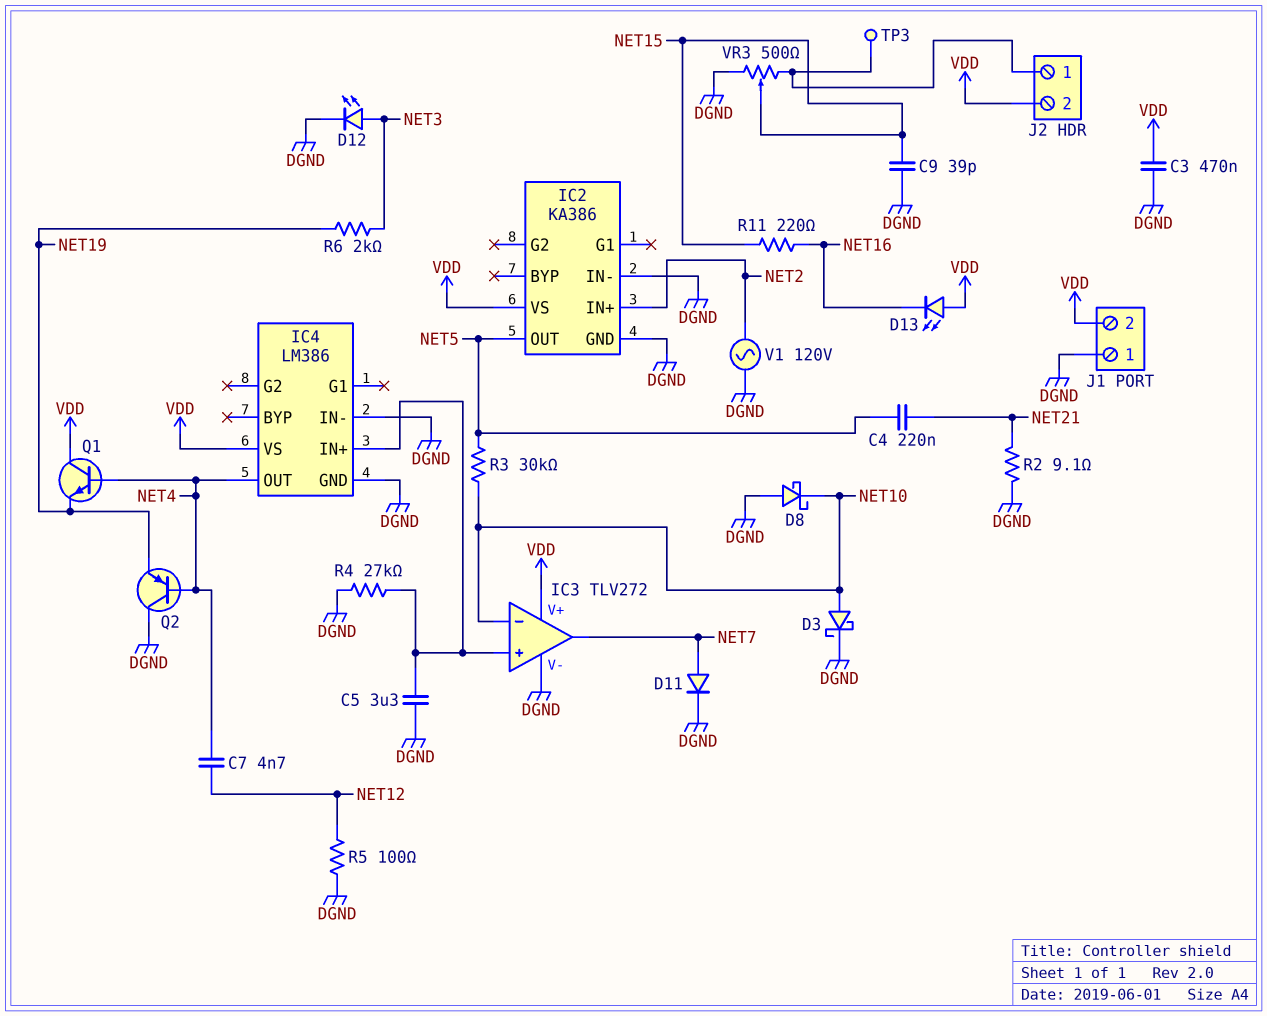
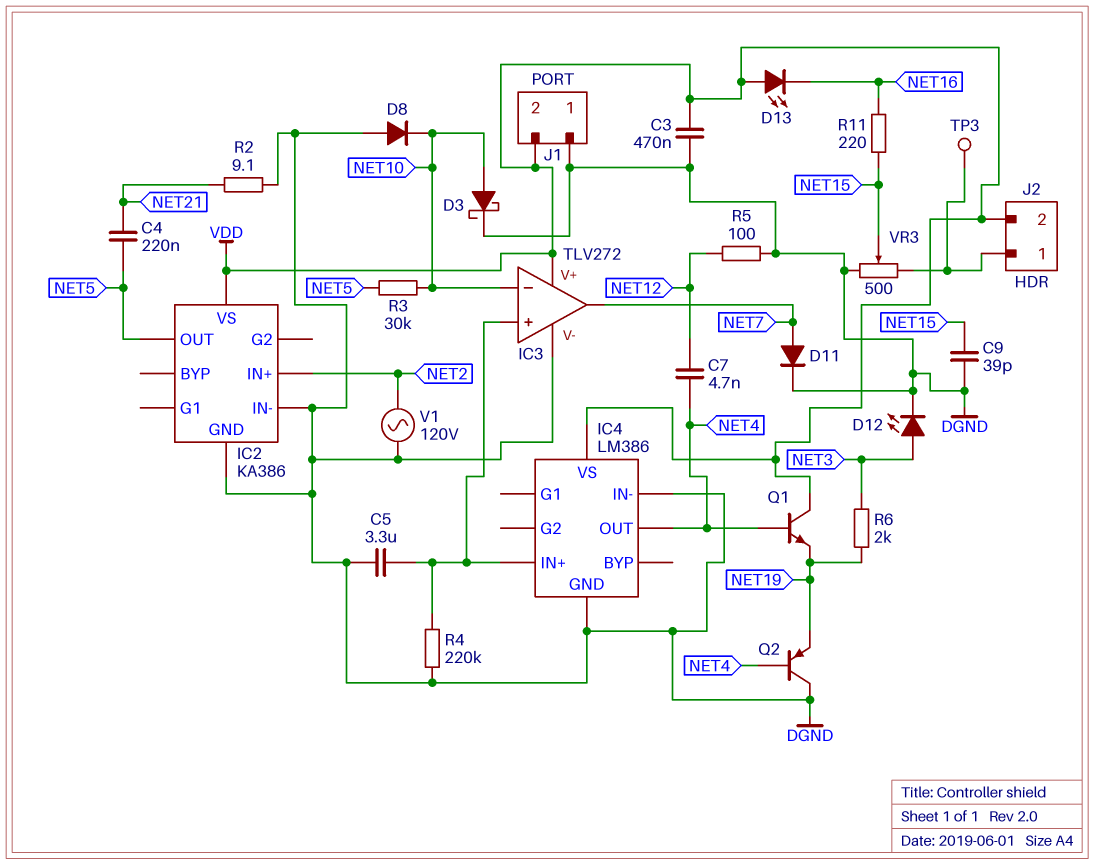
D8: schottky (A DGND, K NET10) -> diode (A DGND, K NET10)
R4: 27k (DGND, IC3/in+) -> 220k (DGND, IC3/in+)

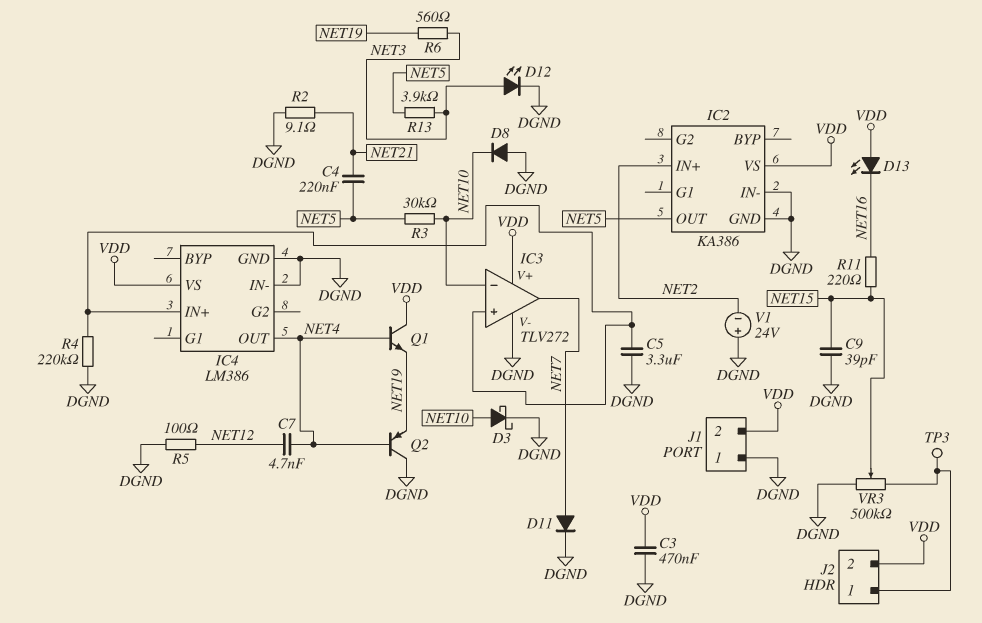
R6: 2k (NET3, NET19) -> 560 (NET3, NET19)
R13: none -> 3.9k (NET3, NET5)
V1: AC 120V (DGND, NET2) -> 24V (plus DGND, minus NET2)
VR3: 500 (DGND, J2/1, wiper NET15) -> 500k (DGND, J2/1, wiper NET15)

